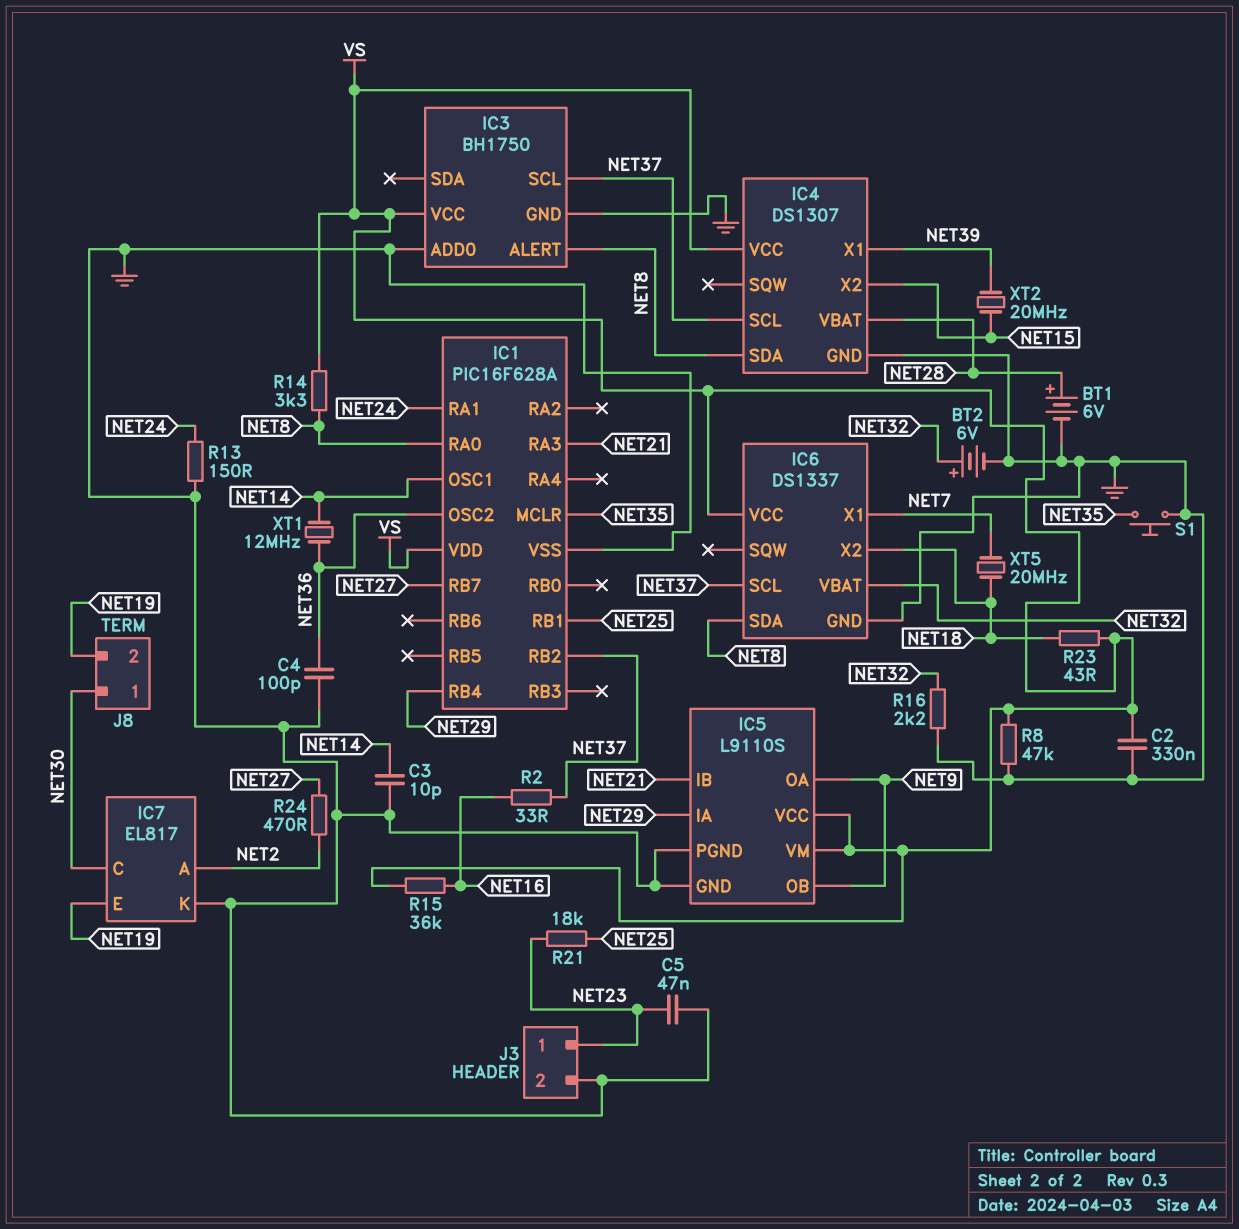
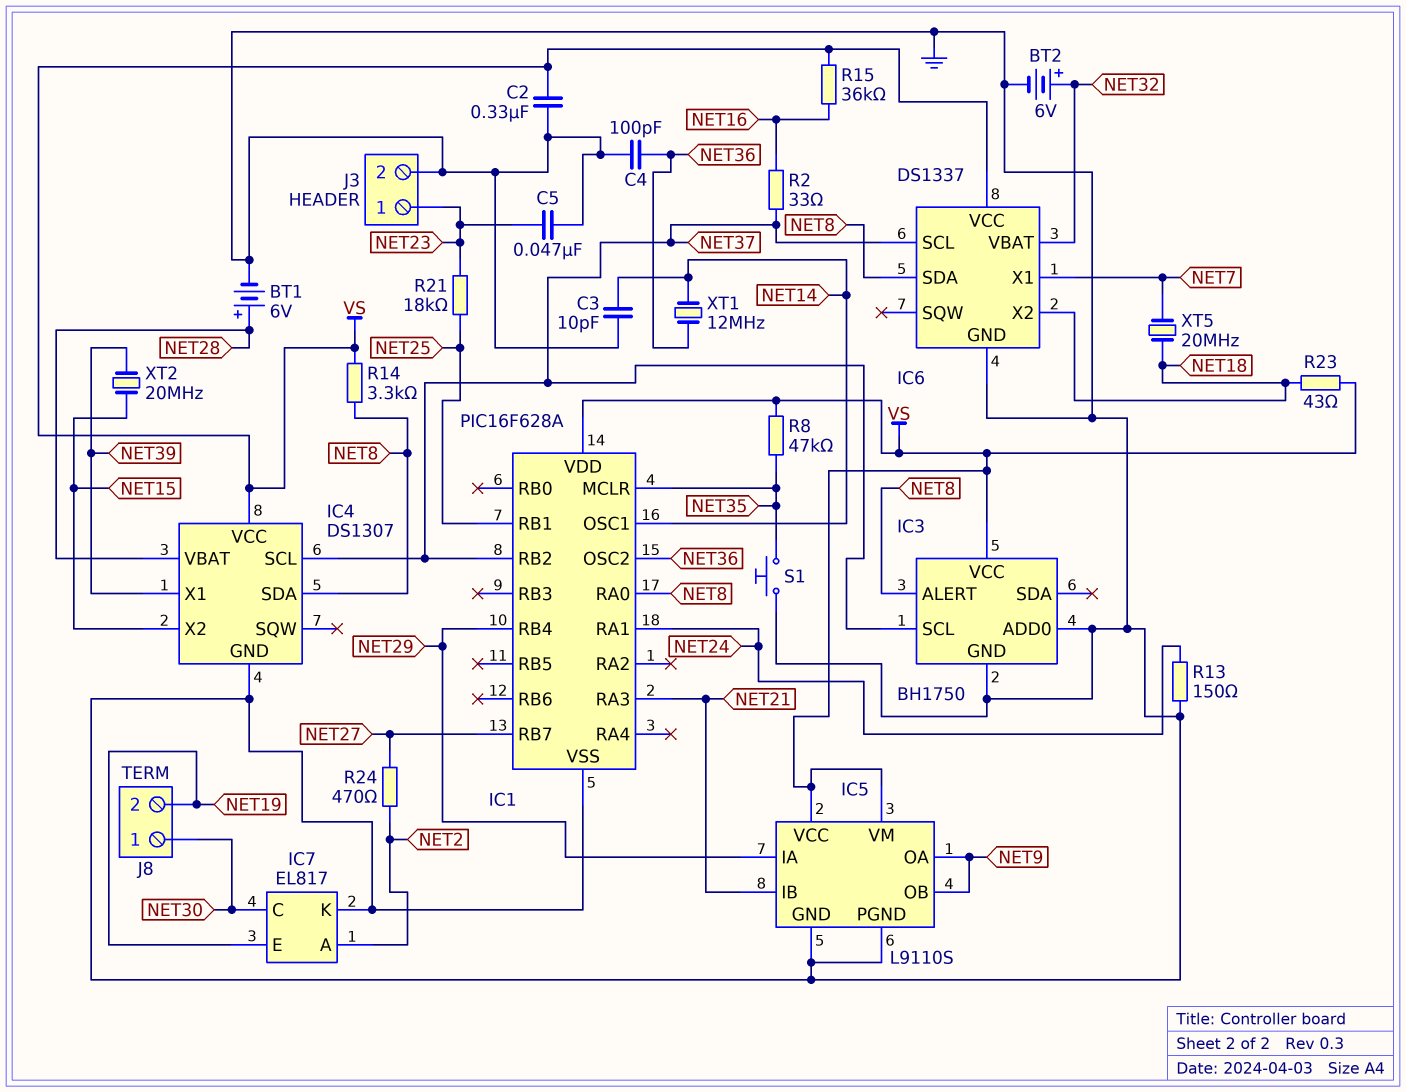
R8: 47k (GND, VS) -> 47k (NET35, VS)
R16: 2.2k (GND, NET32) -> none

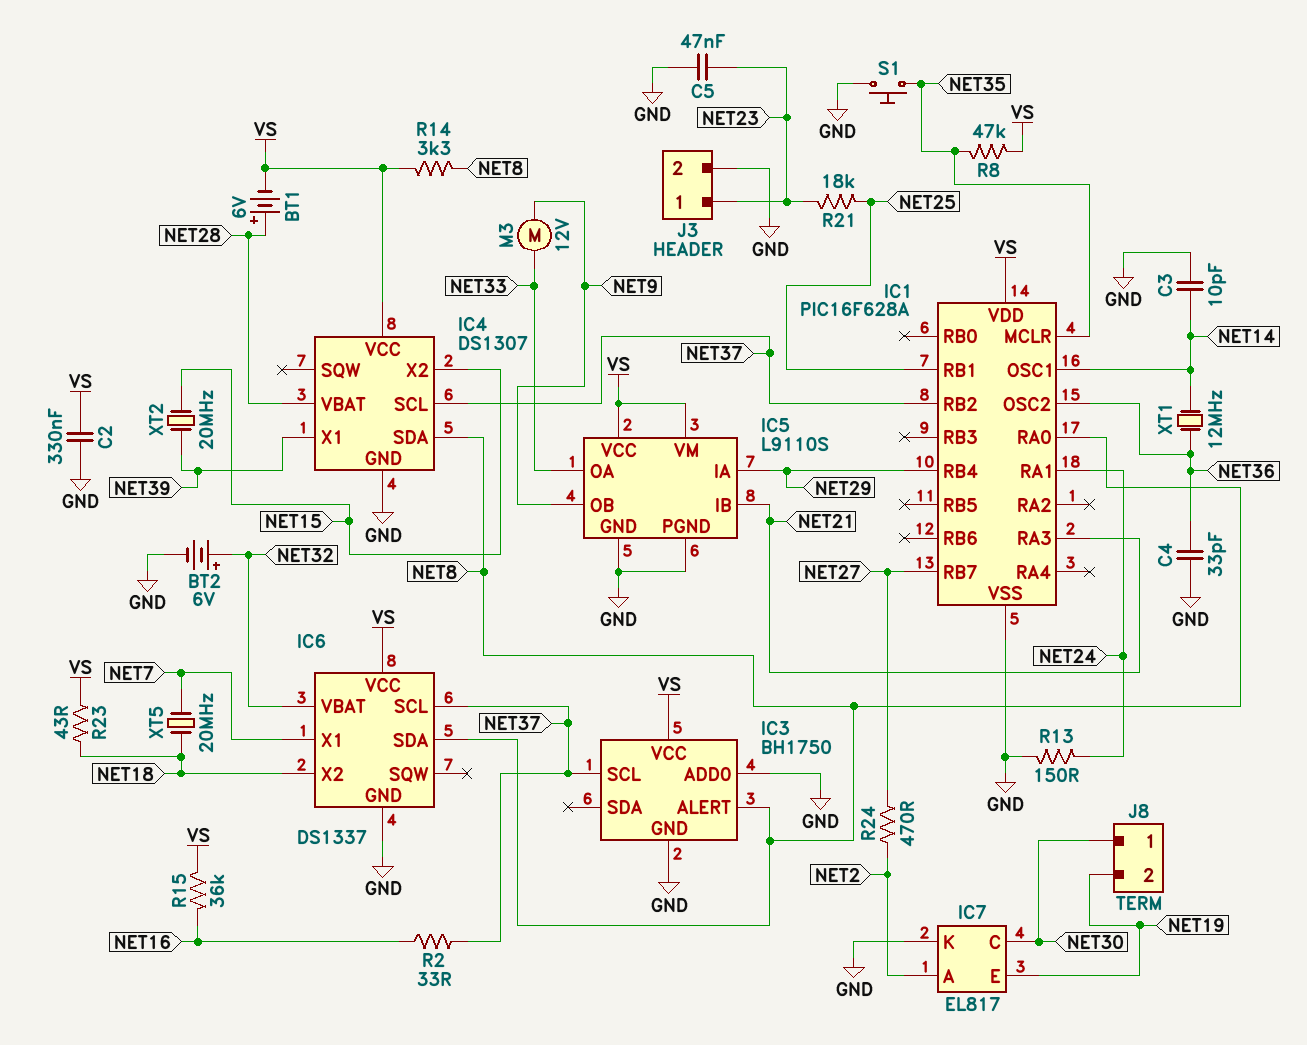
BT1: 6V (plus NET28, minus GND) -> 6V (plus NET28, minus VS)
C4: 100pF (GND, NET36) -> 33pF (GND, NET36)
IC5 pin OA: NET9 -> NET33
M3: none -> motor 12V (NET9, NET33)

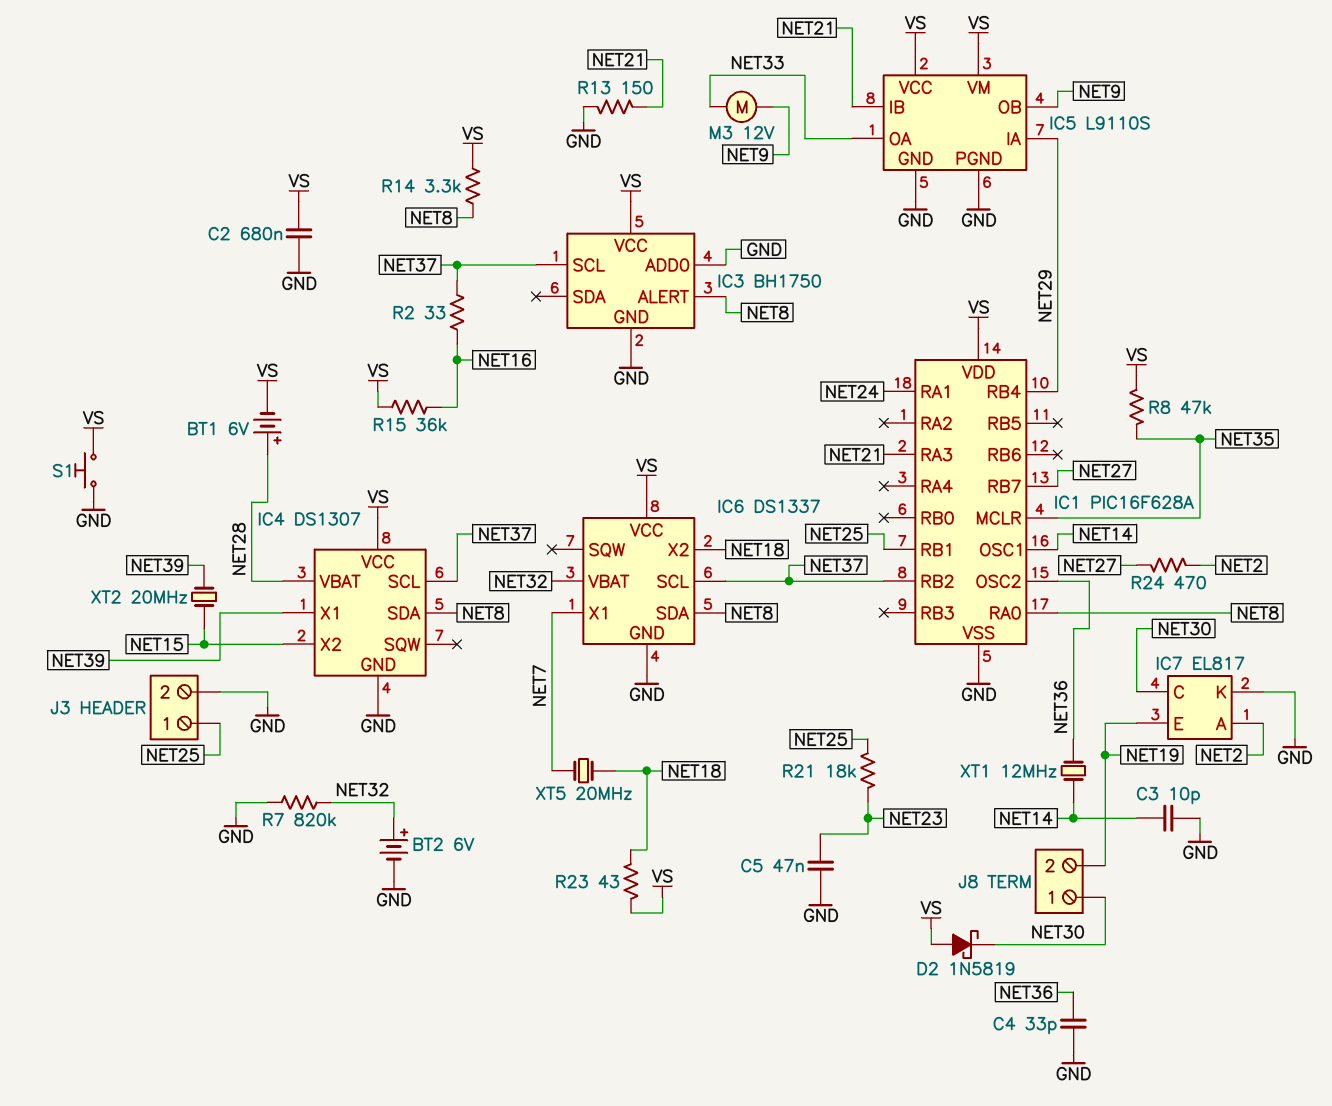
C2: 330nF (GND, VS) -> 680nF (GND, VS)
D2: none -> schottky 1N5819 (A VS, K NET30)
J3 pin 1: NET23 -> NET25
R7: none -> 820k (GND, NET32)
R13: 150 (GND, NET24) -> 150 (GND, NET21)
S1: button (GND, NET35) -> button (GND, VS)

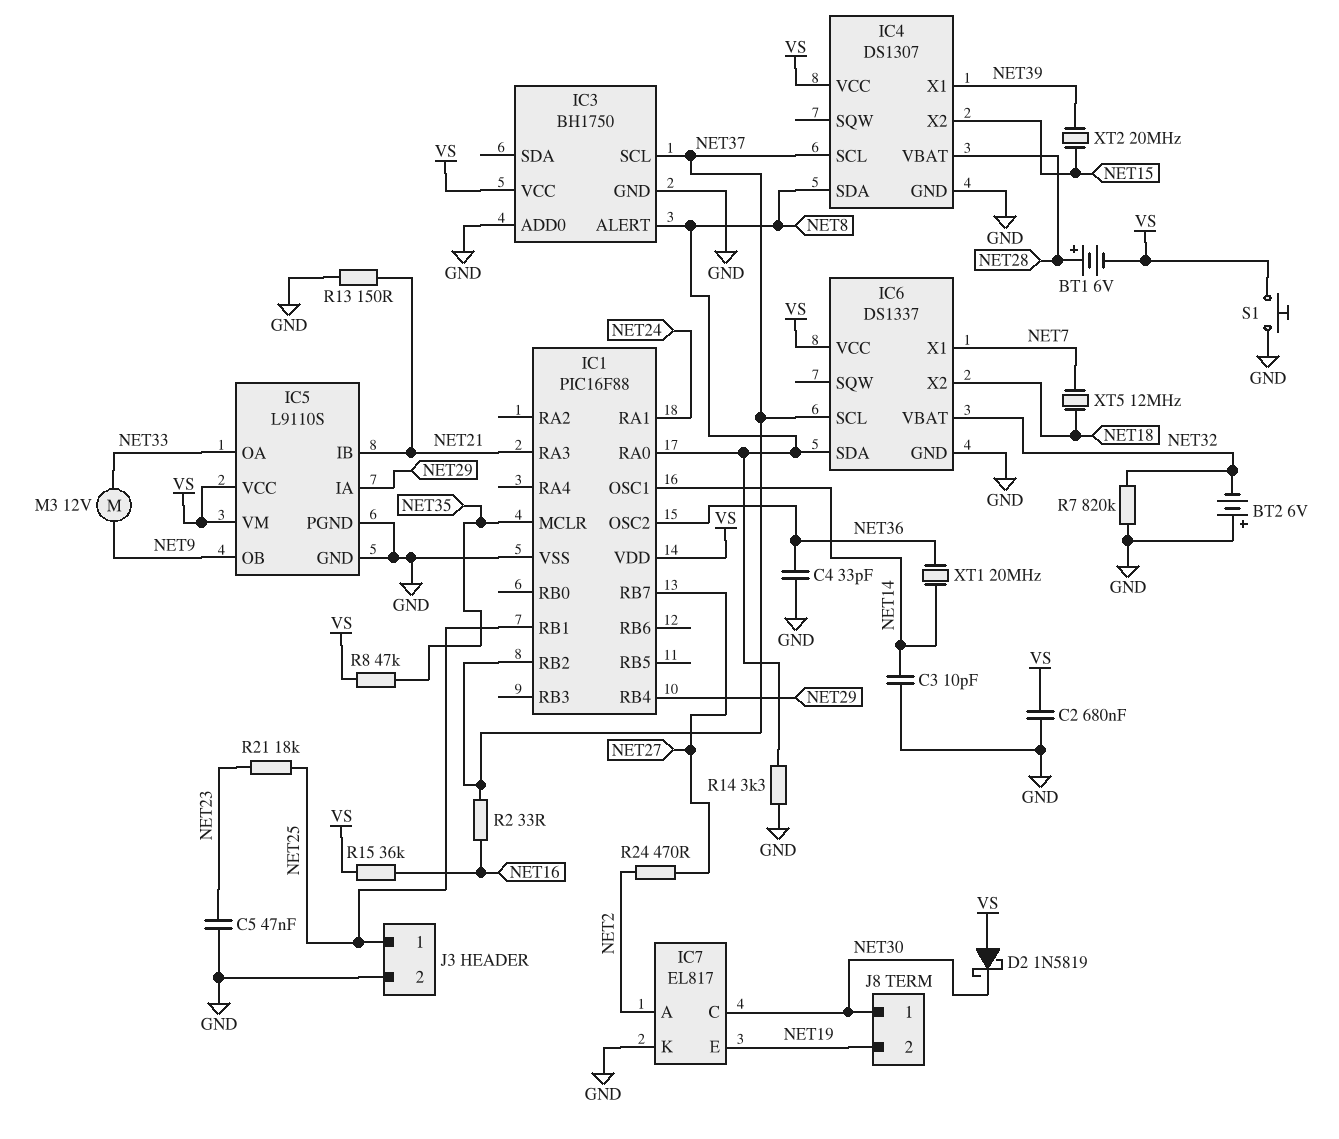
BT2: 6V (plus NET32, minus GND) -> 6V (plus GND, minus NET32)
IC1: PIC16F628A -> PIC16F88
R14: 3.3k (NET8, VS) -> 3.3k (GND, NET8)
R23: 43 (NET18, VS) -> none
XT1: 12MHz (NET14, NET36) -> 20MHz (NET14, NET36)
XT5: 20MHz (NET7, NET18) -> 12MHz (NET7, NET18)

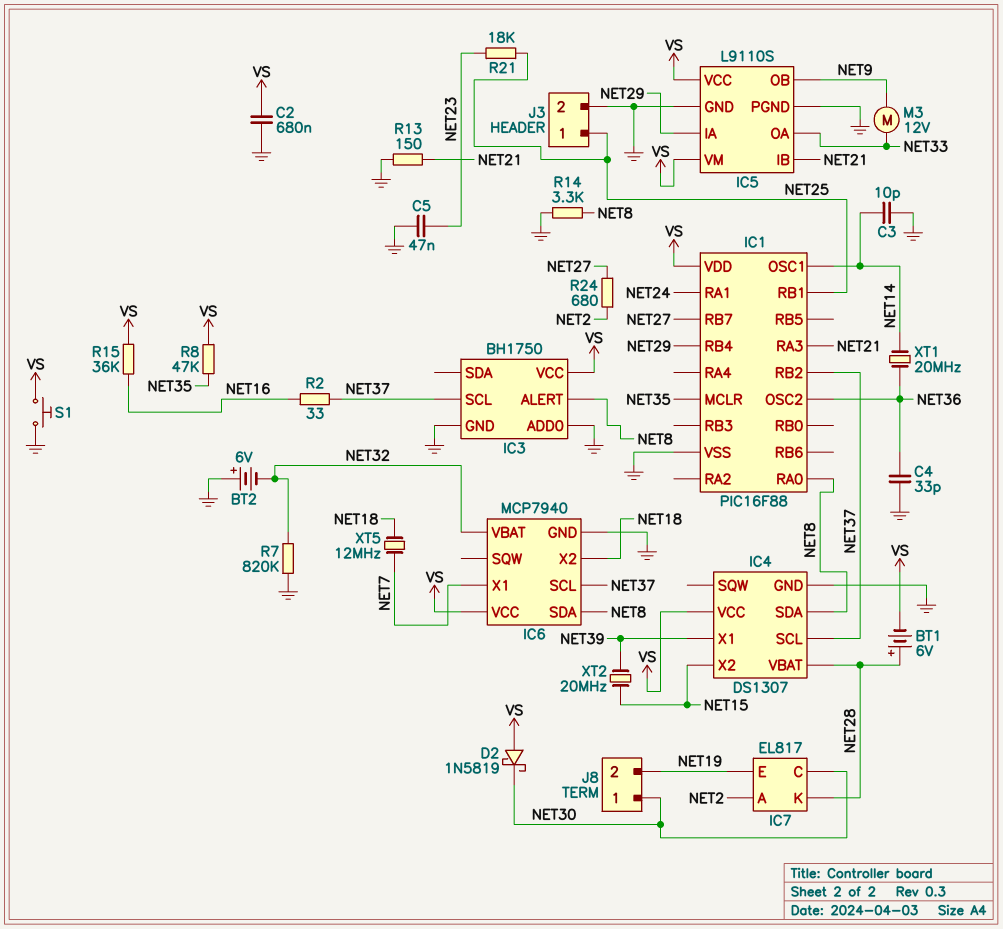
IC6: DS1337 -> MCP7940
IC7 pin K: GND -> NET28
R24: 470 (NET2, NET27) -> 680 (NET2, NET27)

